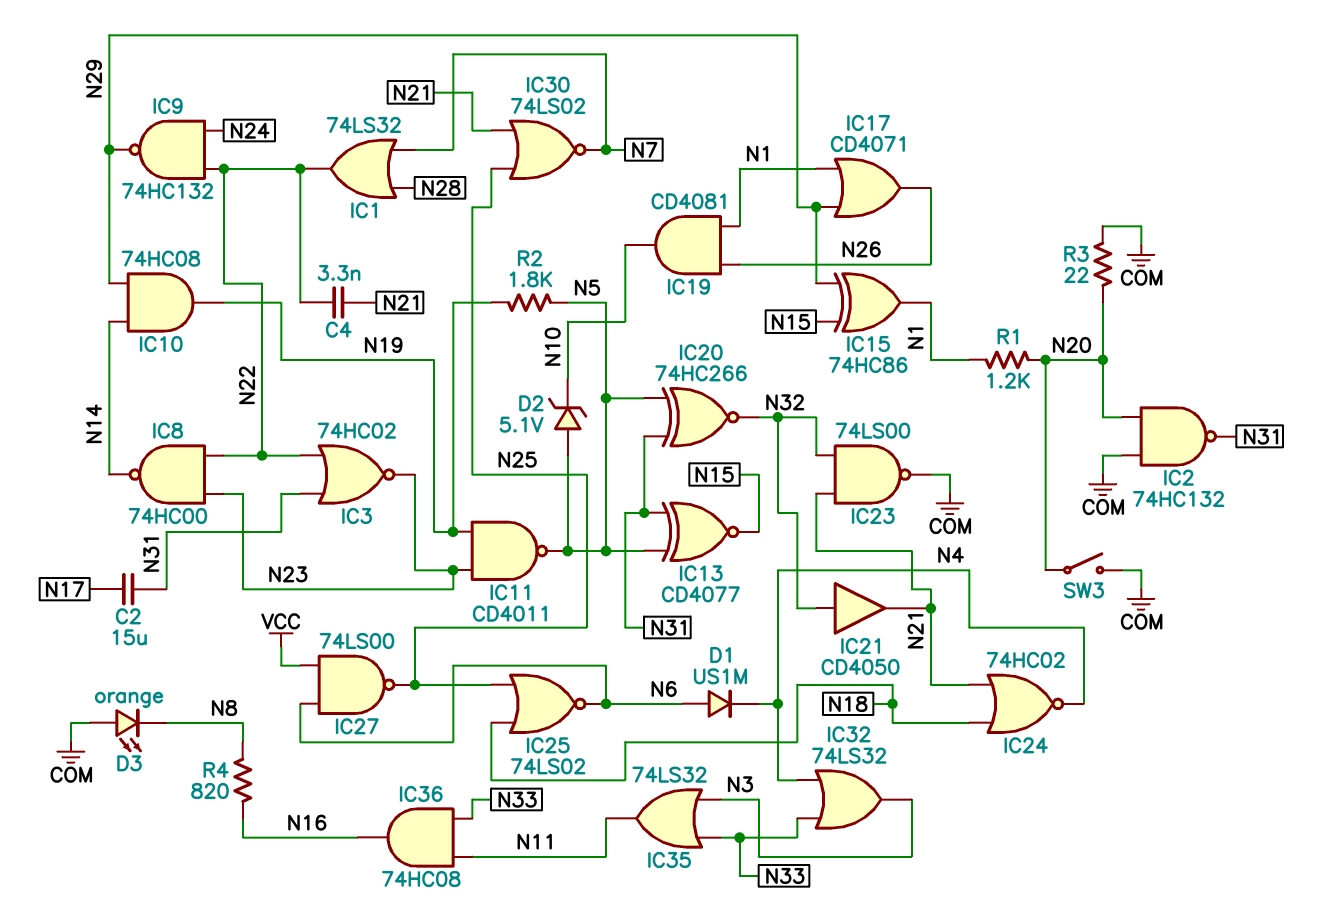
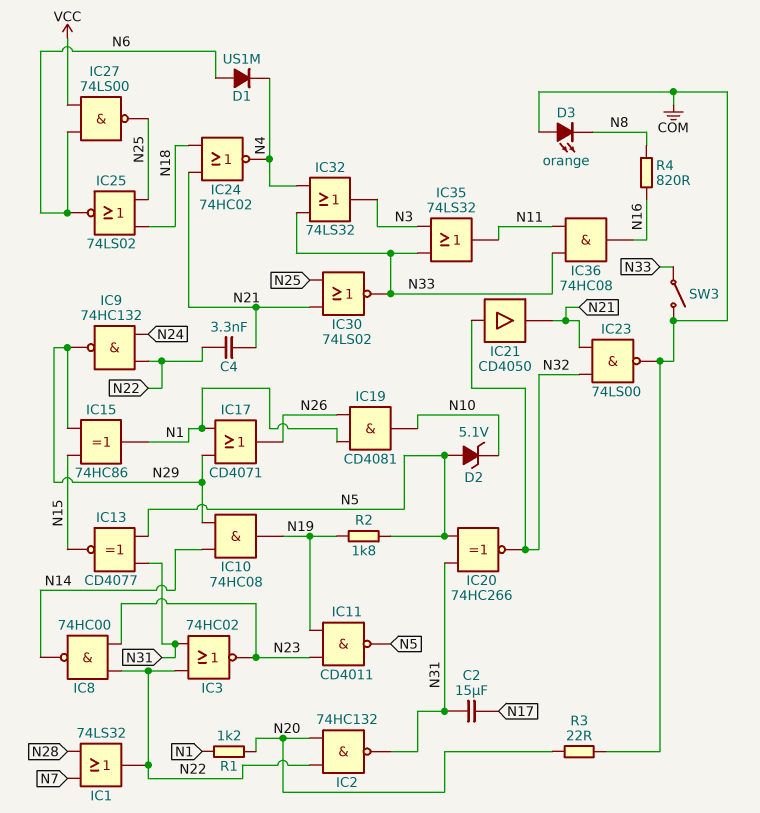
IC2: NAND 74HC132 (in COM, in N20, out N31) -> NAND 74HC132 (in N20, in N22, out N31)
IC30: NOR 74LS02 (in N21, in N25, out N7) -> NOR 74LS02 (in N21, in N25, out N33)
SW3: switch (COM, N20) -> switch (COM, N33)

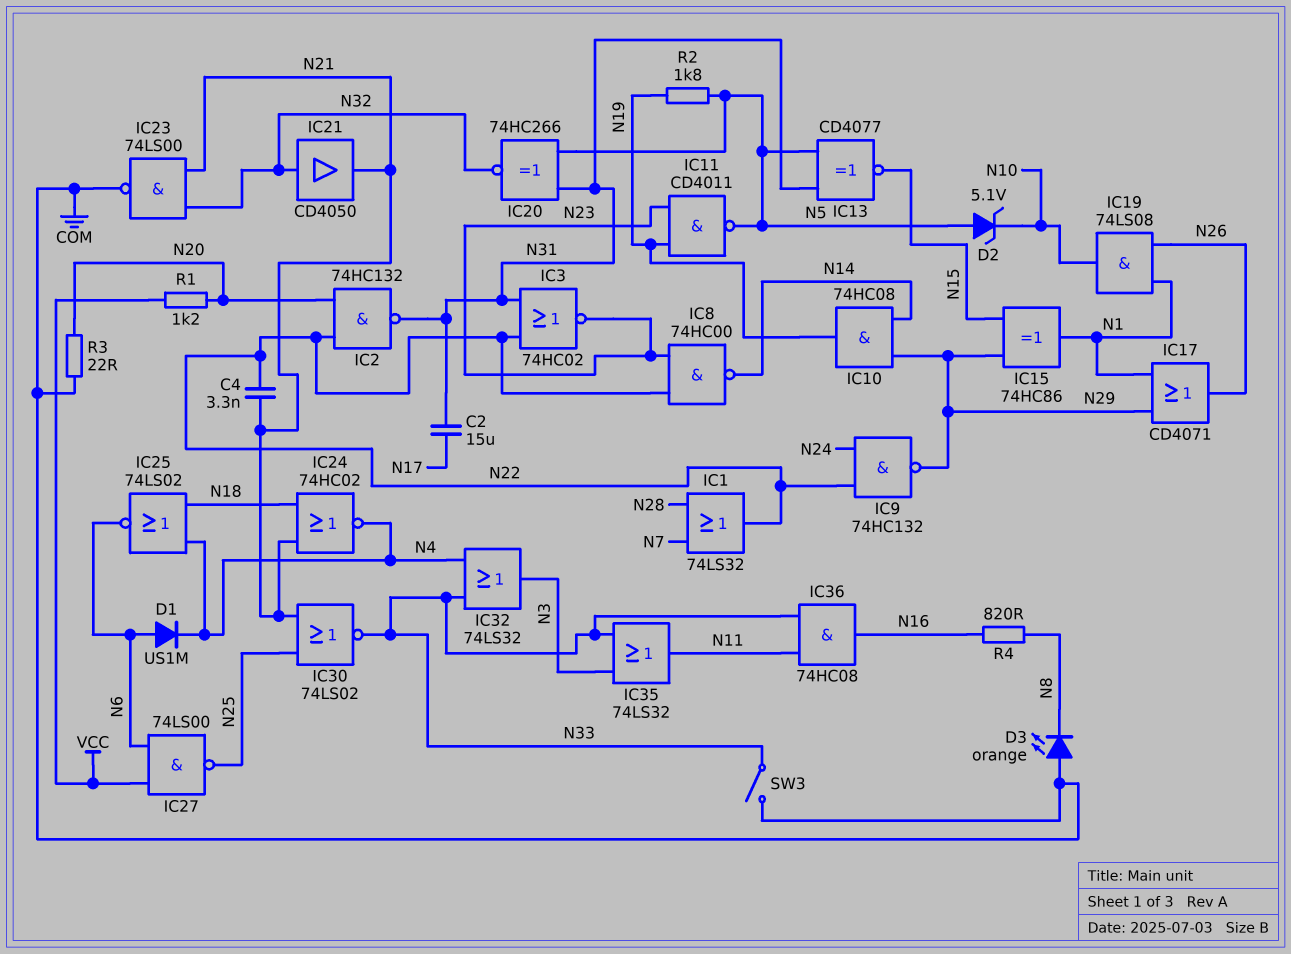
IC19: AND CD4081 (in N1, in N26, out N10) -> AND 74LS08 (in N1, in N26, out N10)
IC25: NOR 74LS02 (in N18, in N25, out N6) -> NOR 74LS02 (in N4, in N18, out N6)
R1: 1.2k (N1, N20) -> 1.2k (N20, VCC)

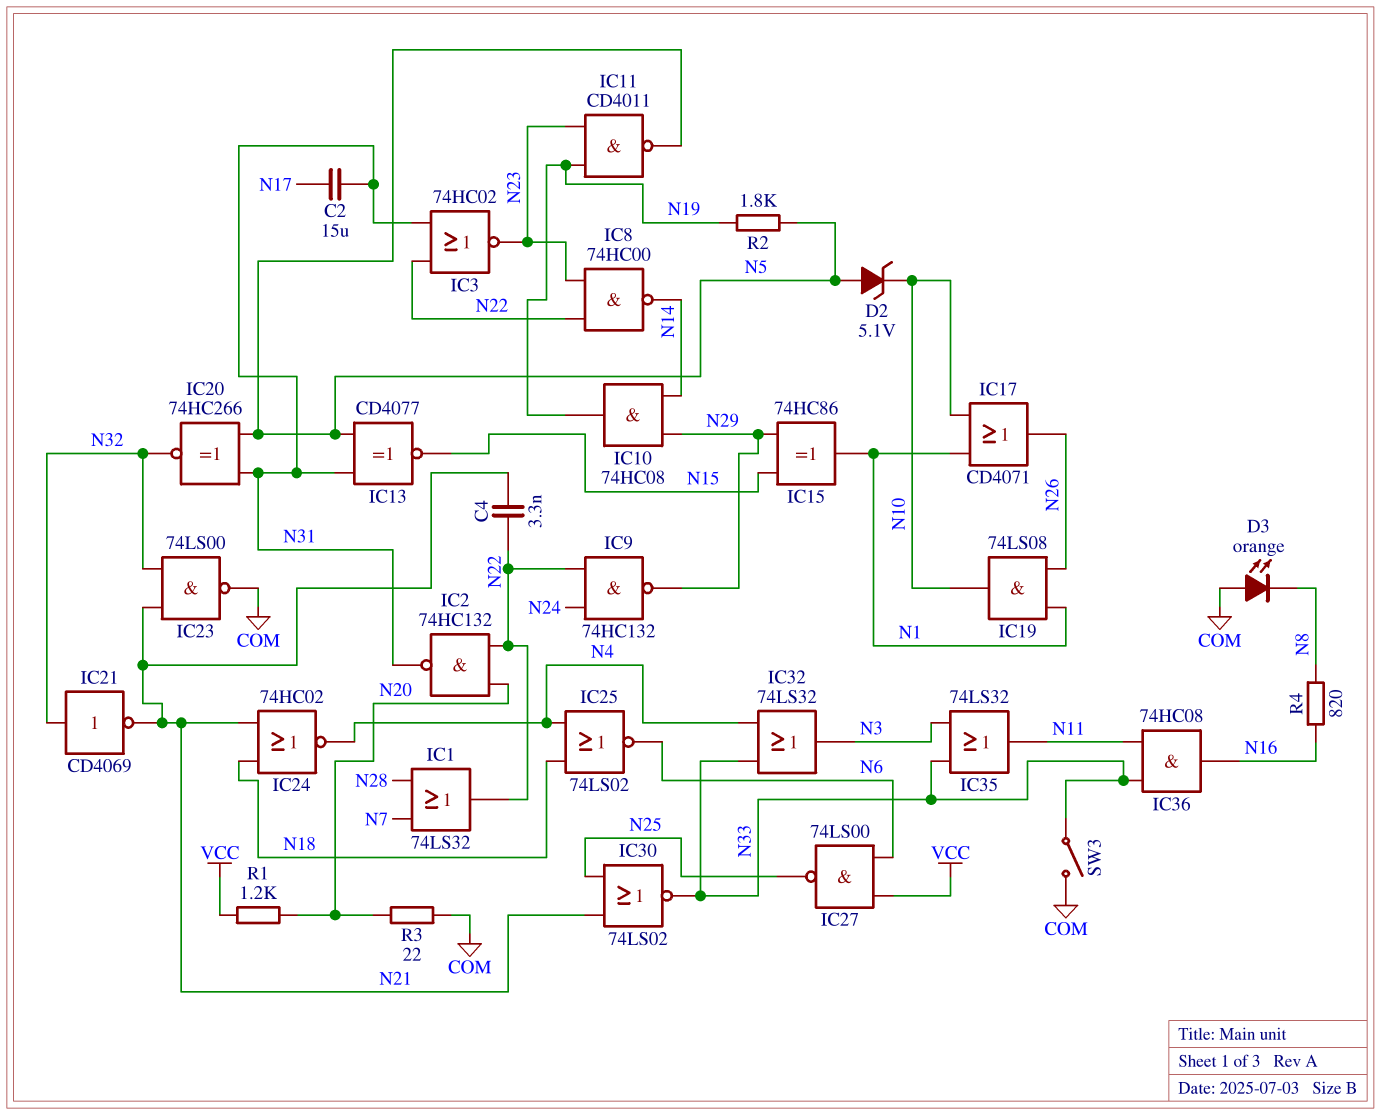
D1: diode US1M (A N6, K N4) -> none
IC17: OR CD4071 (in N1, in N29, out N26) -> OR CD4071 (in N1, in N10, out N26)
IC21: buffer CD4050 (in N32, out N21) -> NOT CD4069 (in N32, out N21)

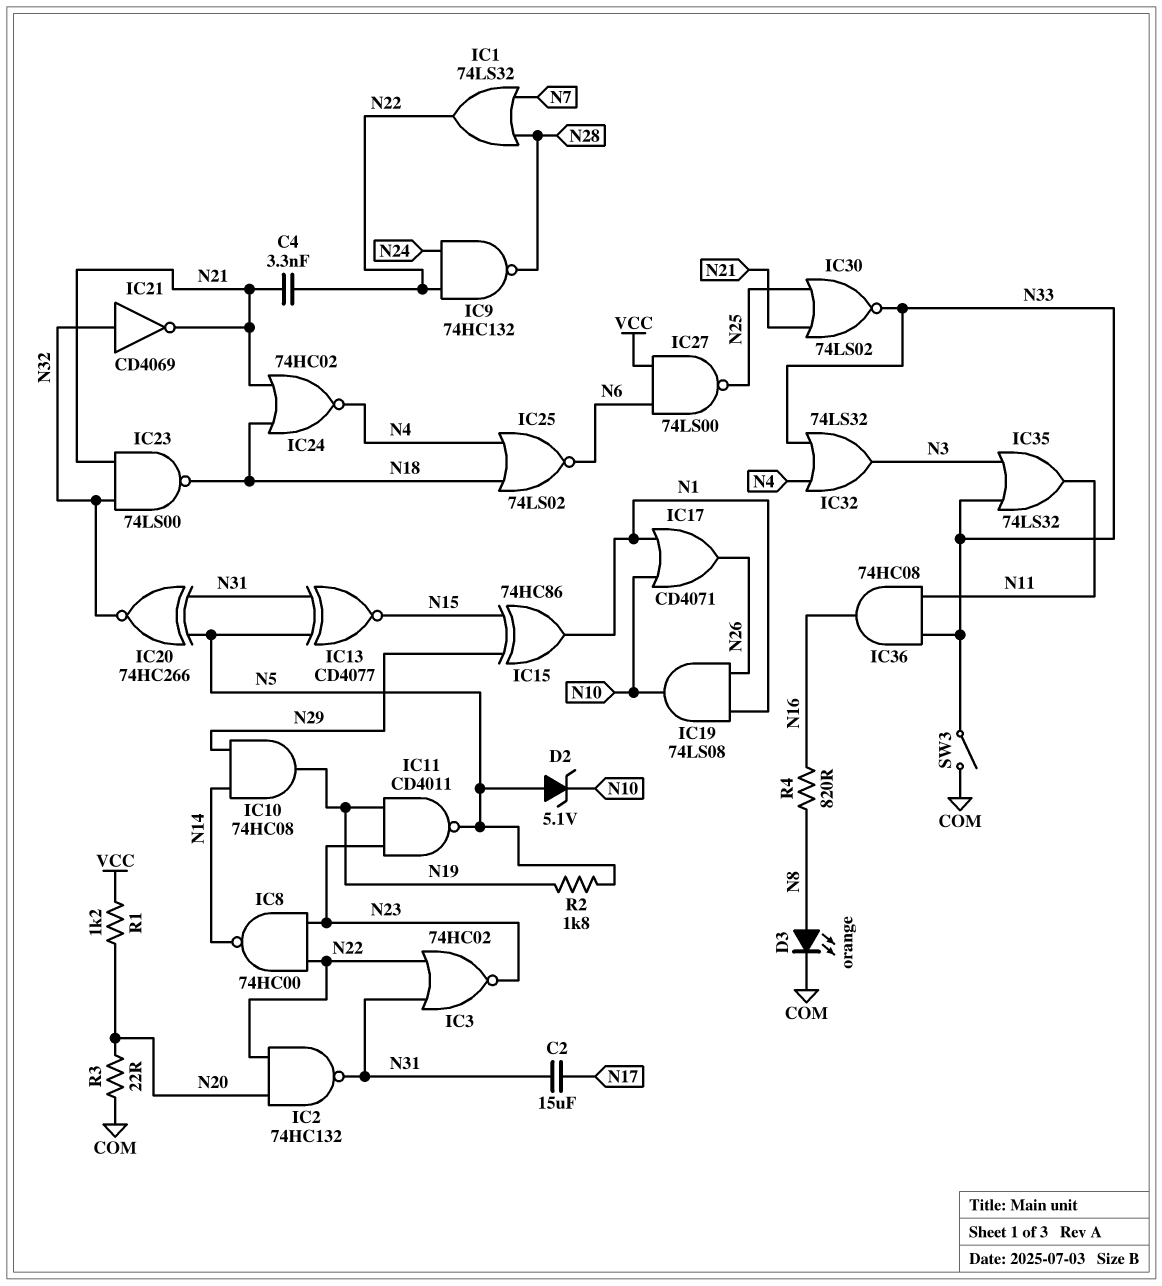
D3: LED orange (A COM, K N8) -> LED orange (A N8, K COM)
IC9: NAND 74HC132 (in N22, in N24, out N29) -> NAND 74HC132 (in N22, in N24, out N28)
IC23: NAND 74LS00 (in N21, in N32, out COM) -> NAND 74LS00 (in N21, in N32, out N18)

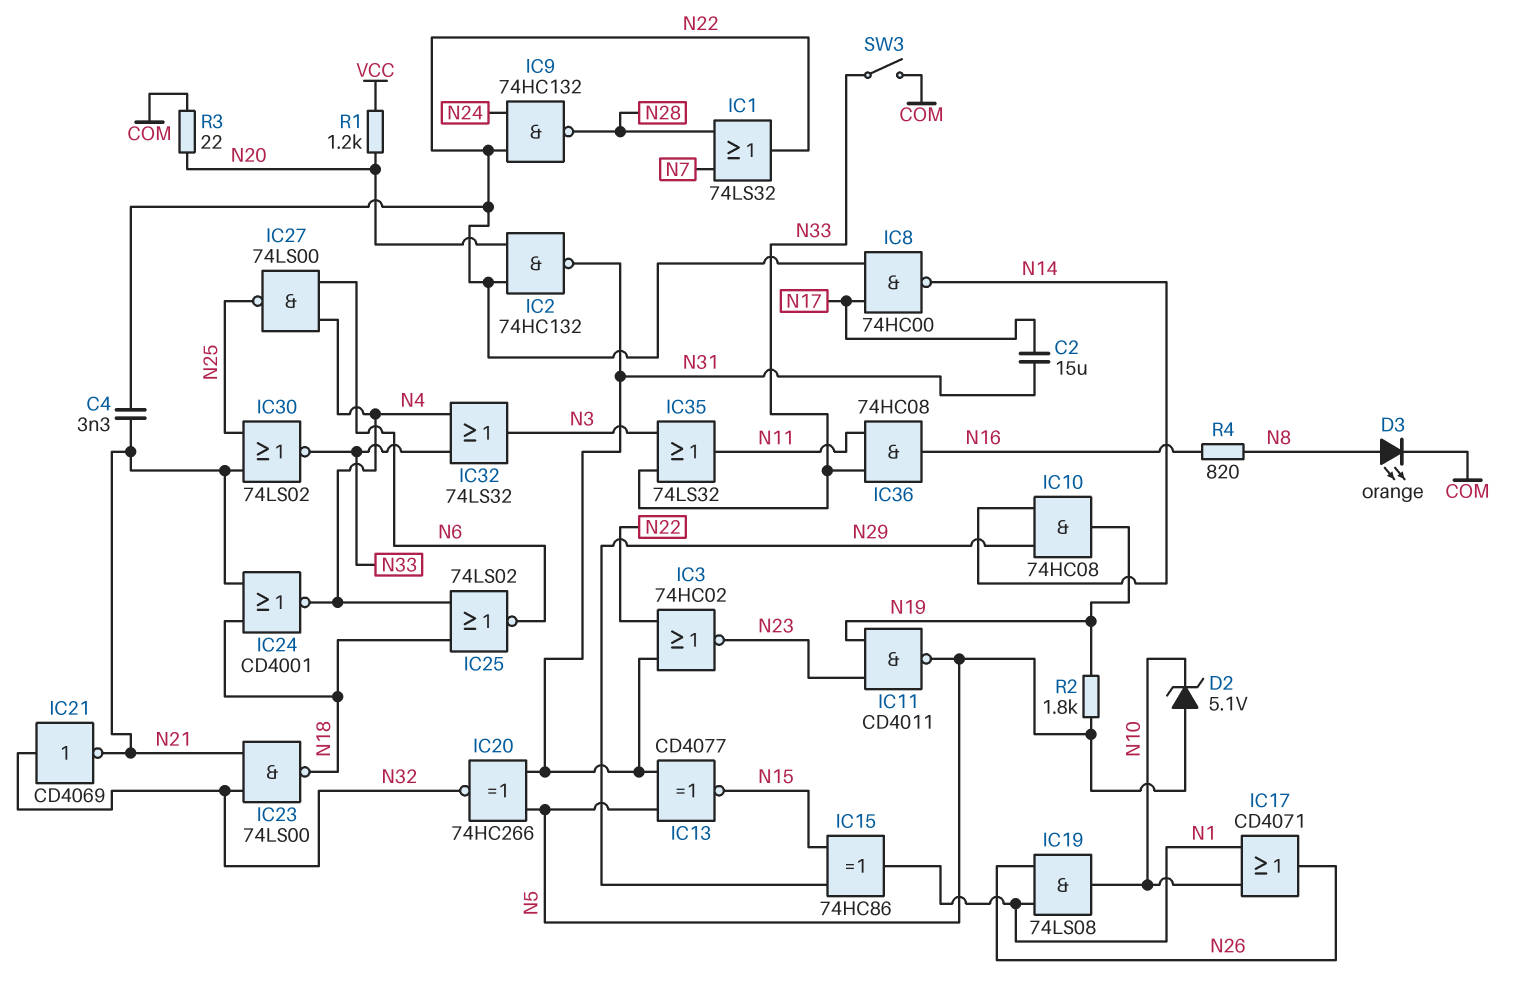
IC8: NAND 74HC00 (in N22, in N23, out N14) -> NAND 74HC00 (in N17, in N22, out N14)
IC24: NOR 74HC02 (in N18, in N21, out N4) -> NOR CD4001 (in N18, in N21, out N4)
IC27: NAND 74LS00 (in N6, in VCC, out N25) -> NAND 74LS00 (in N4, in N6, out N25)

